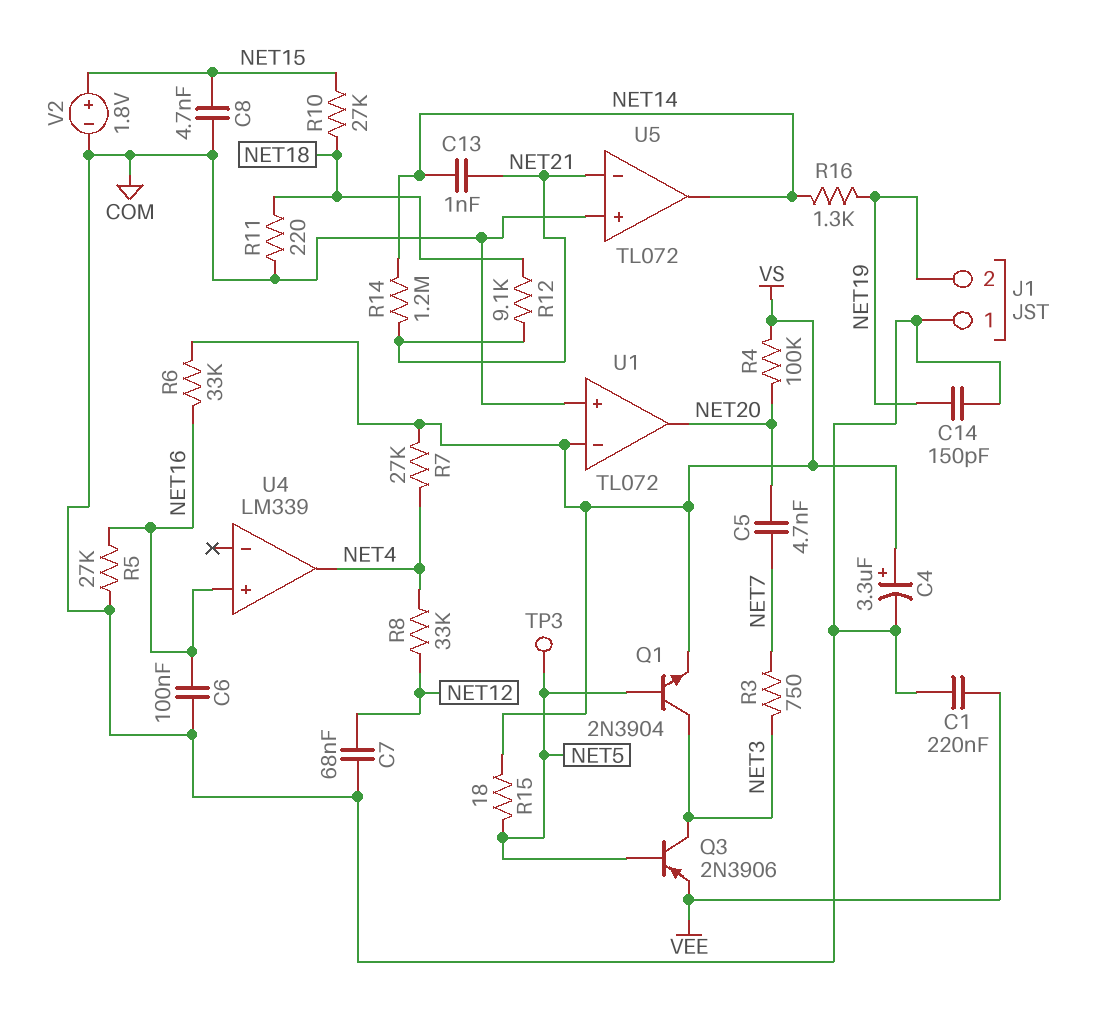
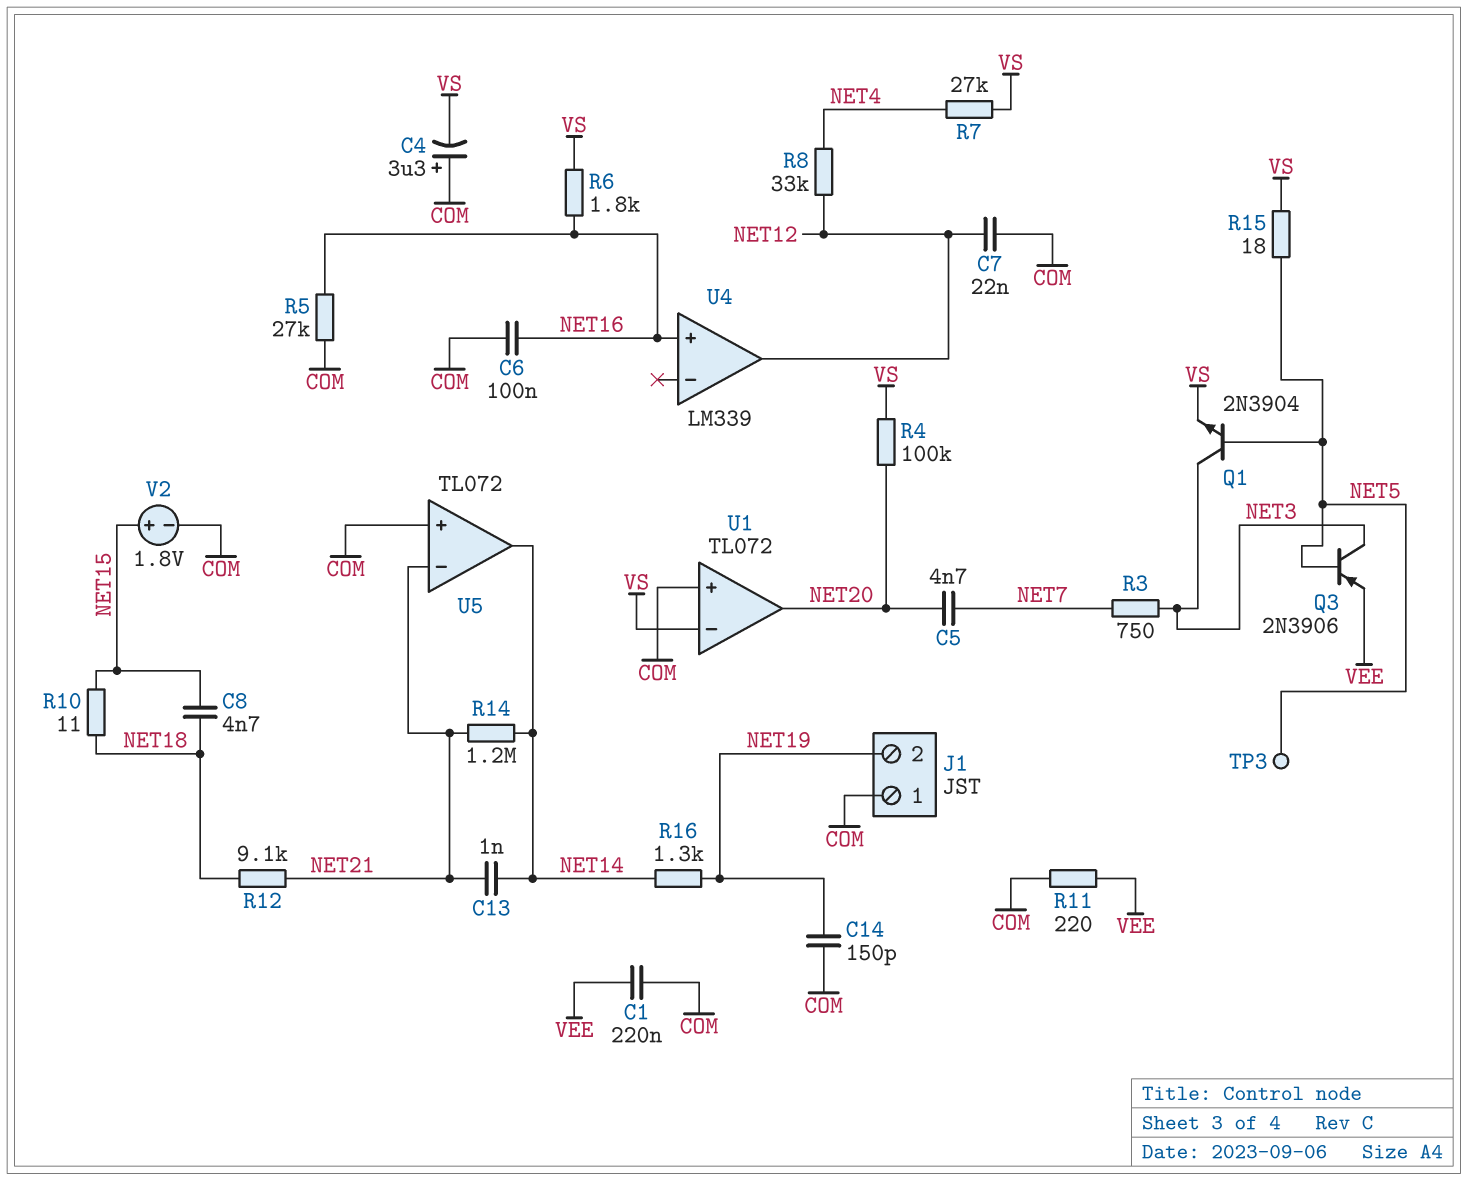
C4: 3.3uF (plus VS, minus COM) -> 3.3uF (plus COM, minus VS)
C7: 68nF (COM, NET12) -> 22nF (COM, NET12)
C8: 4.7nF (COM, NET15) -> 4.7nF (NET15, NET18)
R6: 33k (NET16, VS) -> 1.8k (NET16, VS)
R10: 27k (NET15, NET18) -> 11 (NET15, NET18)
R11: 220 (COM, NET18) -> 220 (COM, VEE)
U4 pin out: NET4 -> NET12

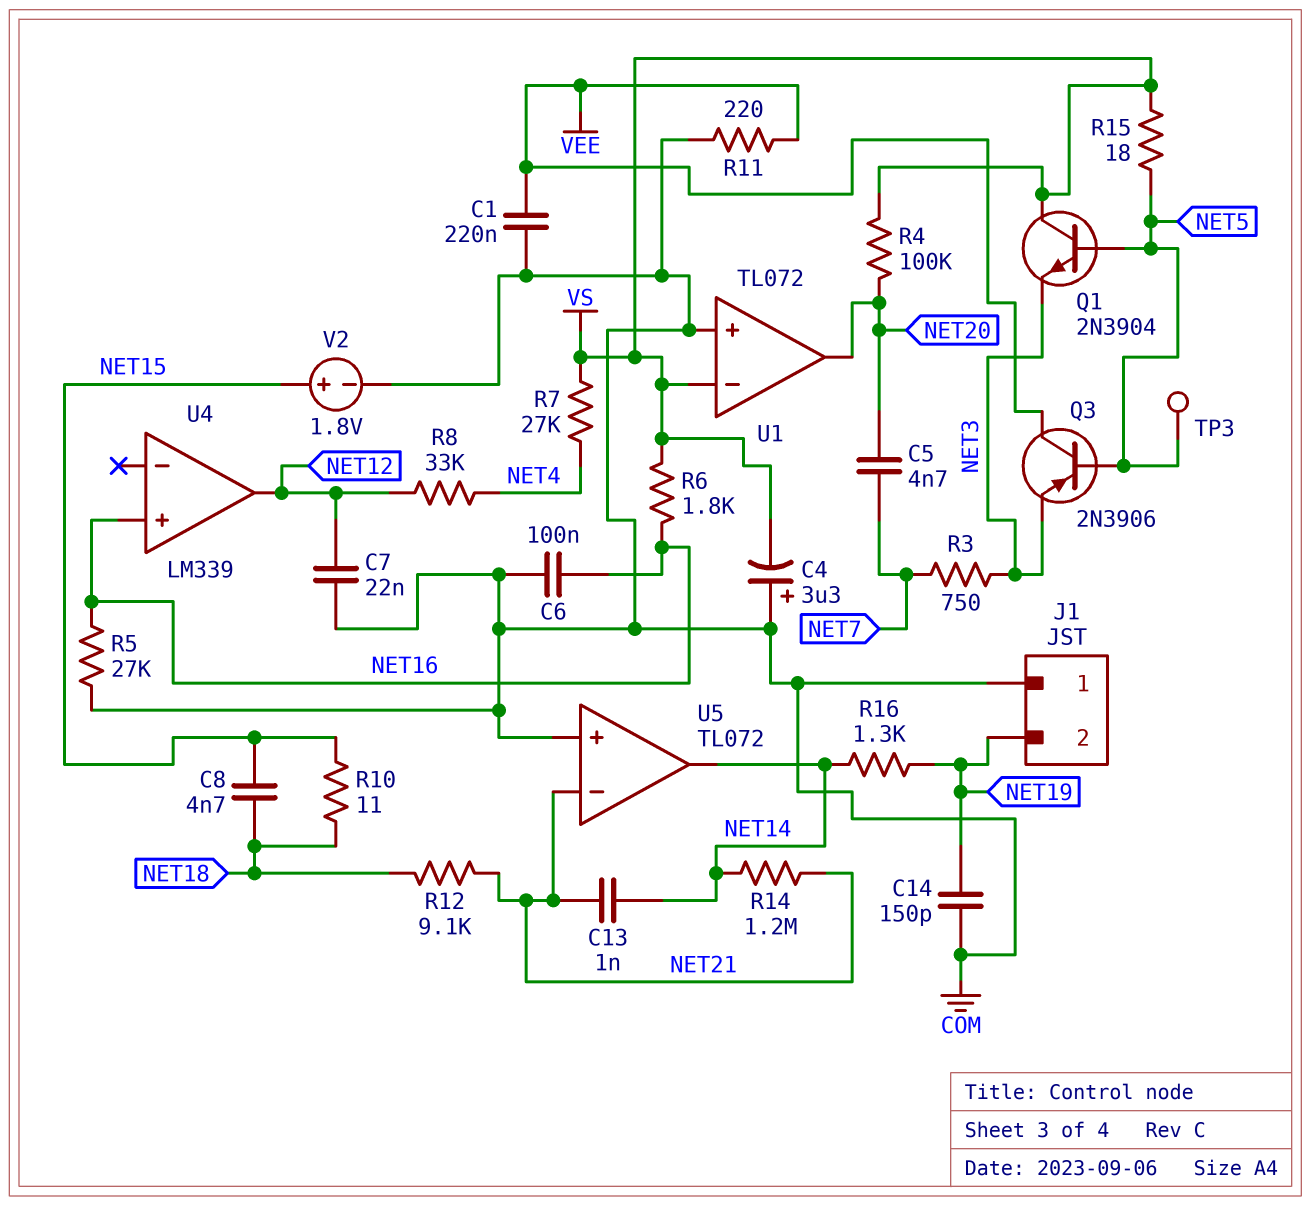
Q1: NPN 2N3904 (B NET5, C NET3, E VS) -> NPN 2N3904 (B NET5, C VS, E NET3)
Q3: PNP 2N3906 (B NET5, C NET3, E VEE) -> PNP 2N3906 (B NET5, C VEE, E NET3)

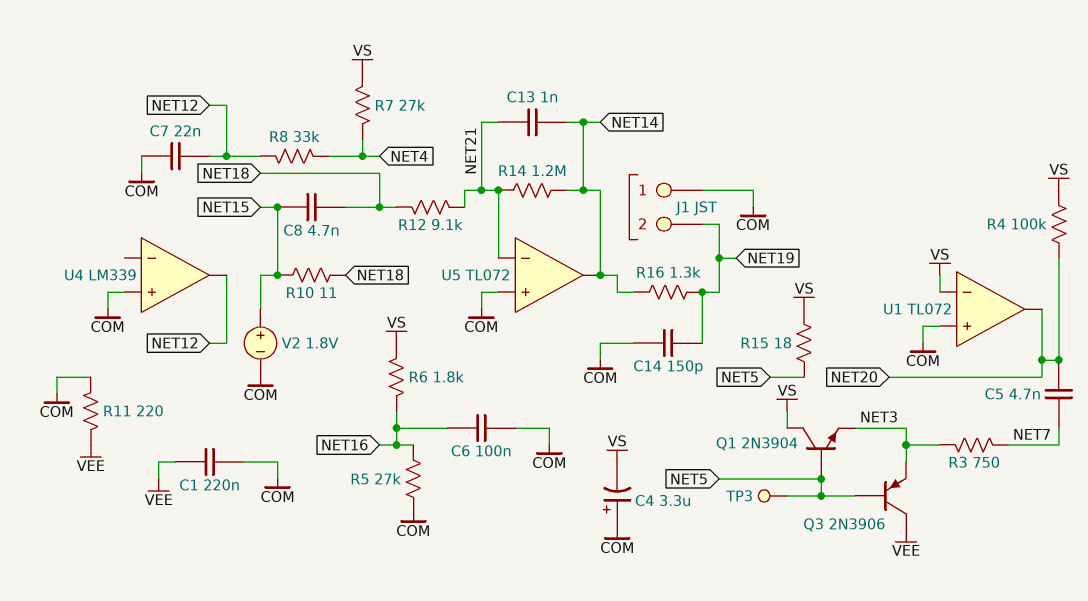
U4 pin in+: NET16 -> COM

